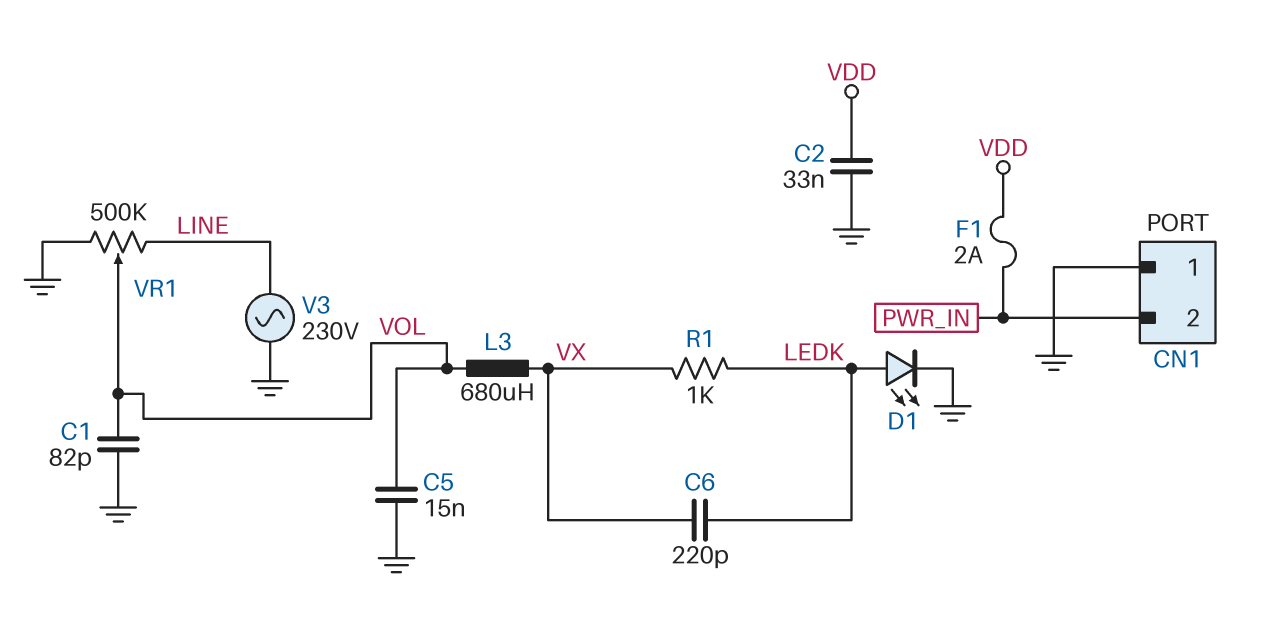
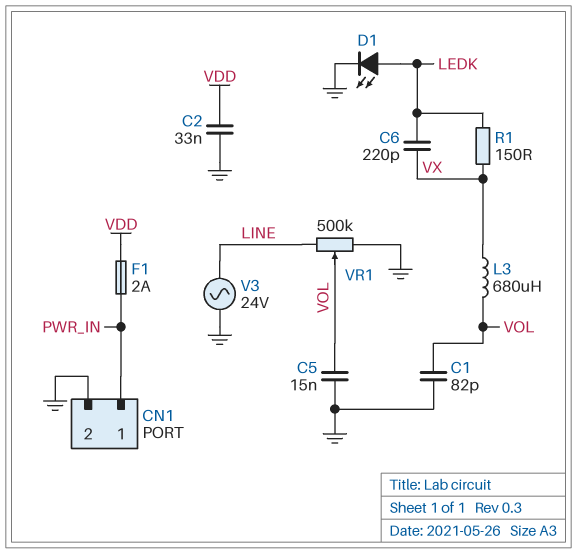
CN1 pin 1: GND -> PWR_IN
CN1 pin 2: PWR_IN -> GND
R1: 1k (LEDK, VX) -> 150 (LEDK, VX)
V3: AC 230V (GND, LINE) -> AC 24V (GND, LINE)

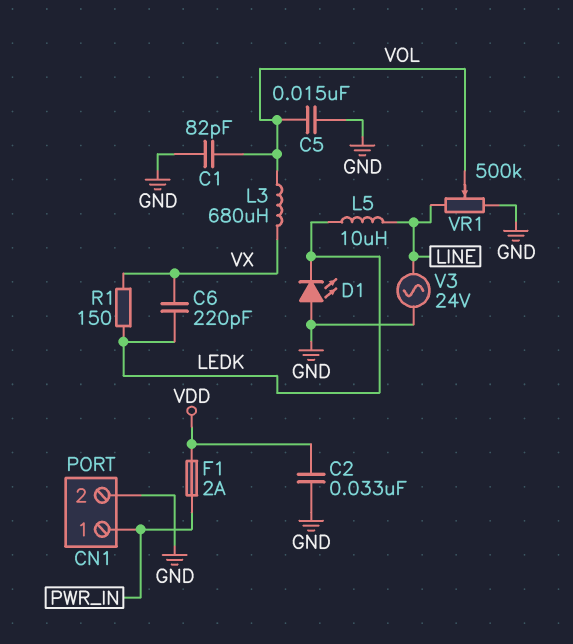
D1: LED (A LEDK, K GND) -> LED (A GND, K LEDK)
L5: none -> 10uH (LEDK, LINE)

